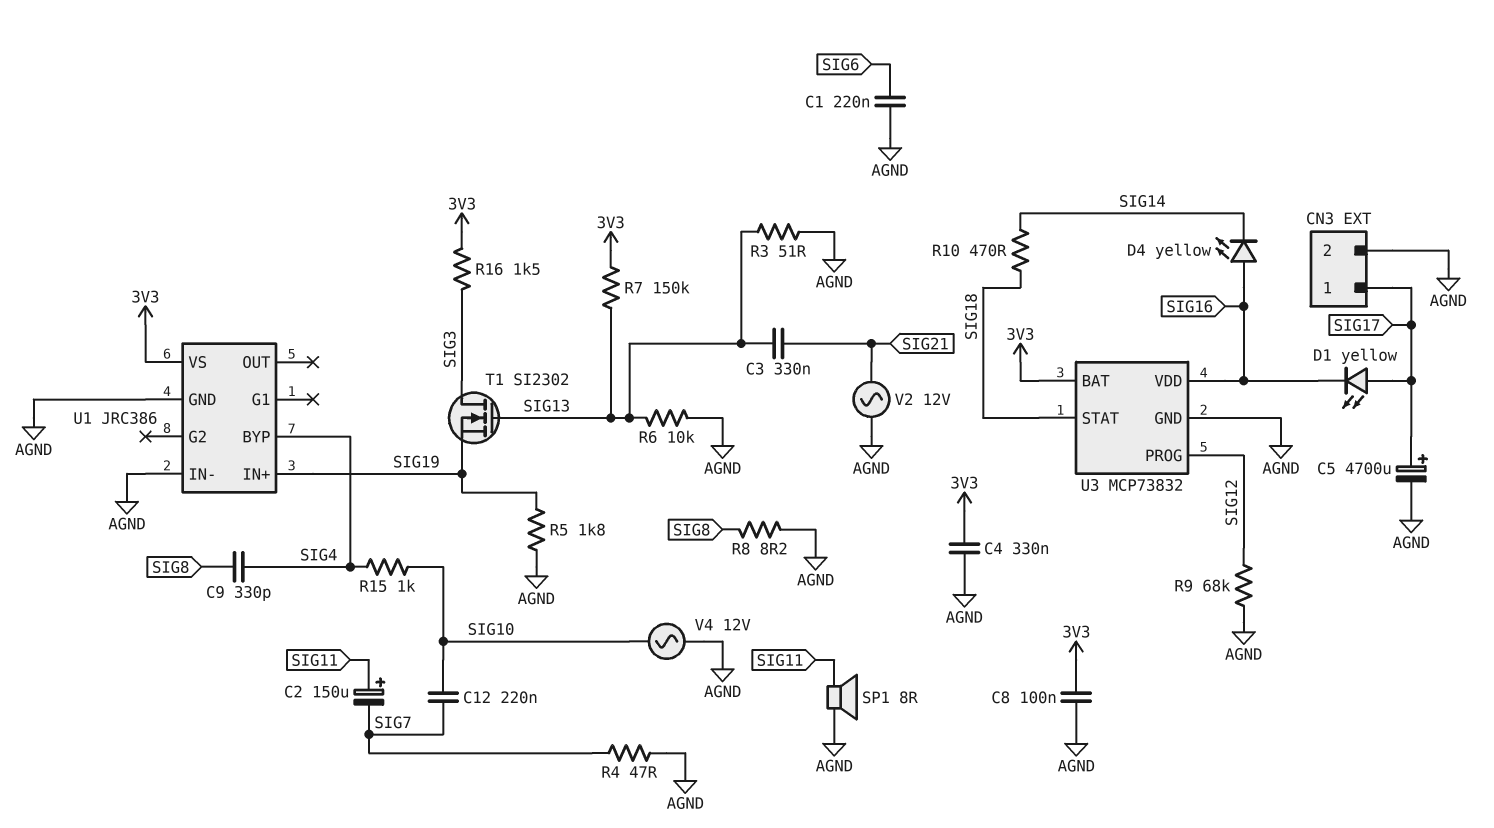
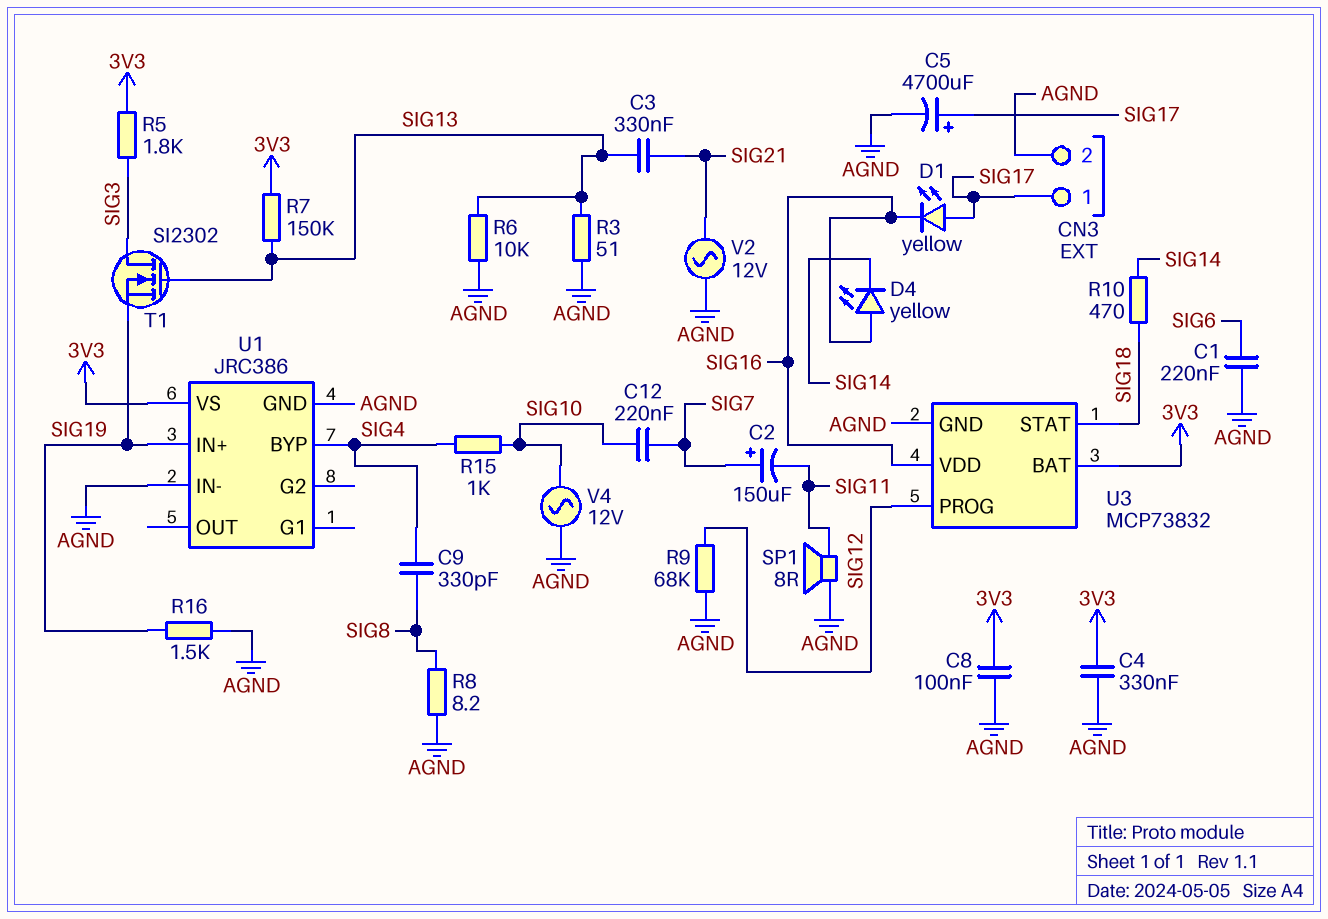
C2: 150uF (plus SIG11, minus SIG7) -> 150uF (plus SIG7, minus SIG11)
R4: 47 (AGND, SIG7) -> none
R5: 1.8k (AGND, SIG19) -> 1.8k (3V3, SIG3)
R16: 1.5k (3V3, SIG3) -> 1.5k (AGND, SIG19)

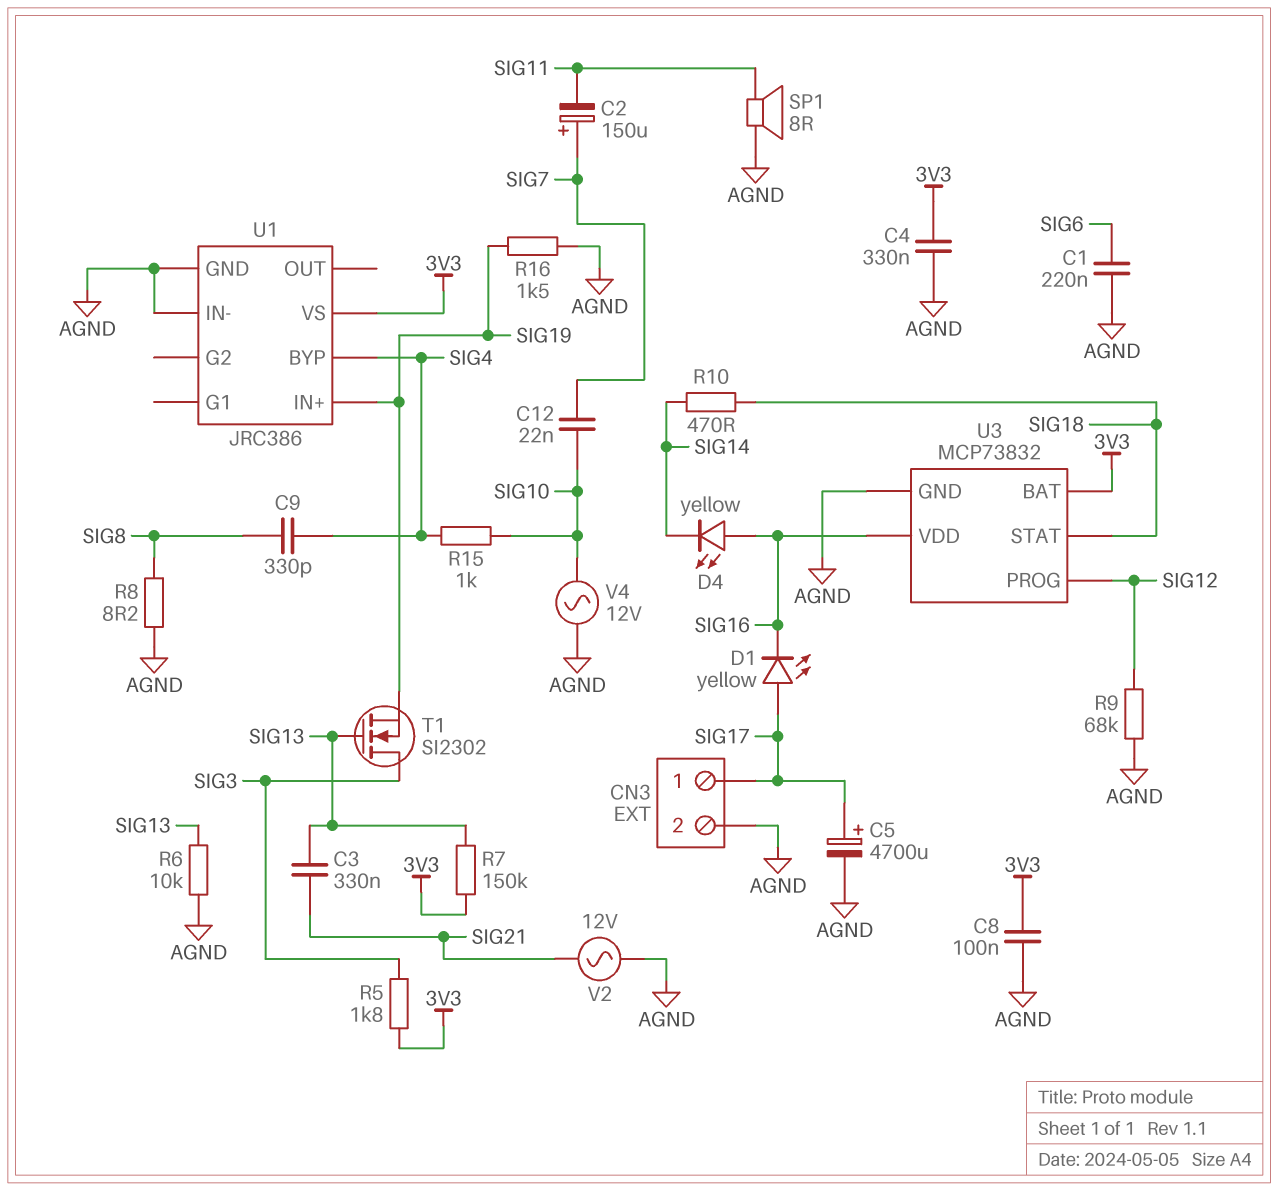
C12: 220nF (SIG7, SIG10) -> 22nF (SIG7, SIG10)
R3: 51 (AGND, SIG13) -> none

